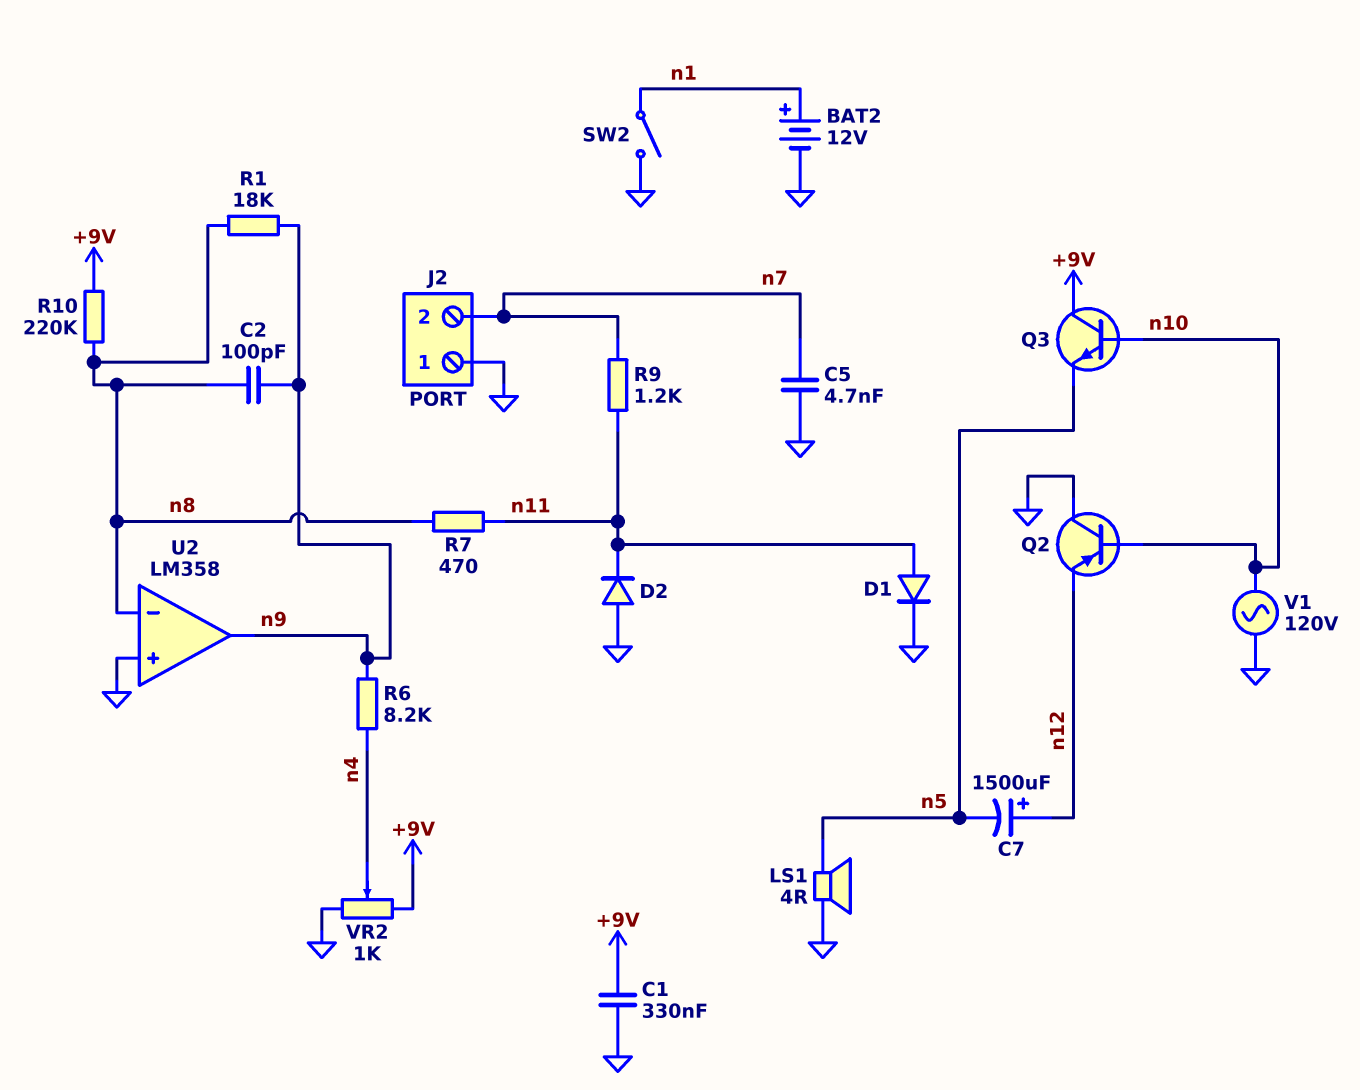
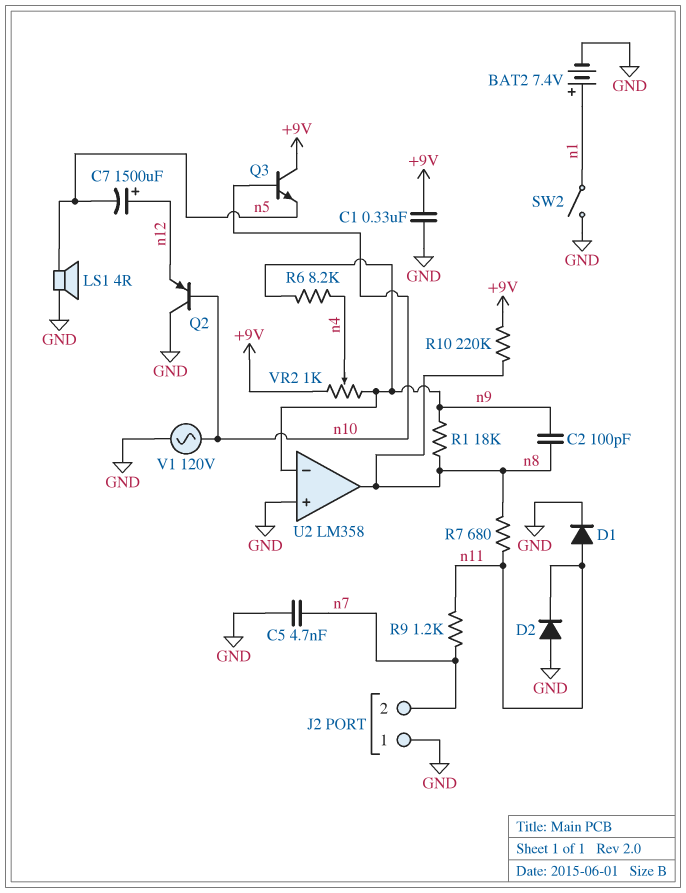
BAT2: 12V (plus n1, minus GND) -> 7.4V (plus n1, minus GND)
R7: 470 (n8, n11) -> 680 (n8, n11)
U2 pin in-: n8 -> n9
U2 pin out: n9 -> n8
VR2: 1k (+9V, GND, wiper n4) -> 1k (+9V, n9, wiper n4)

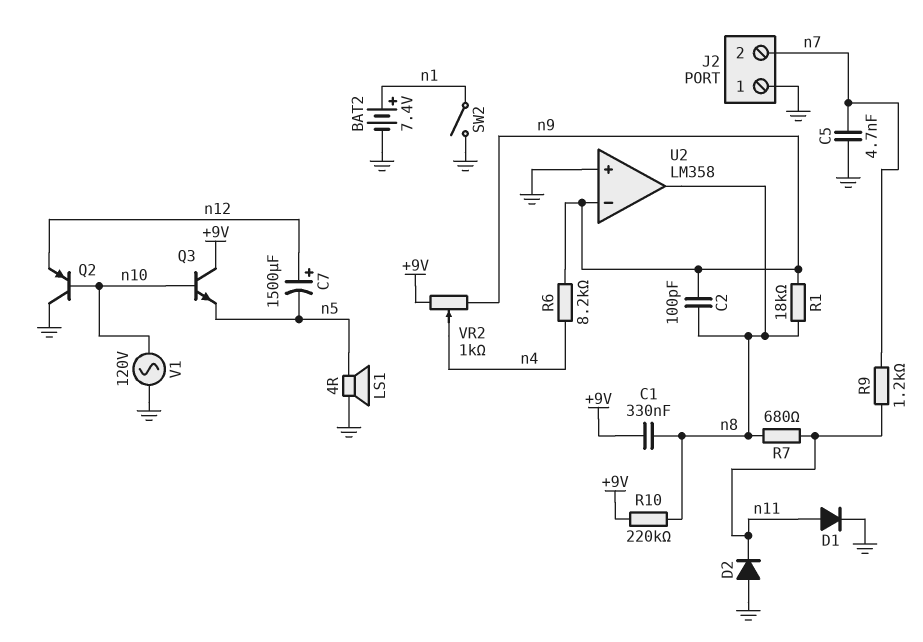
C1: 330nF (+9V, GND) -> 330nF (+9V, n8)

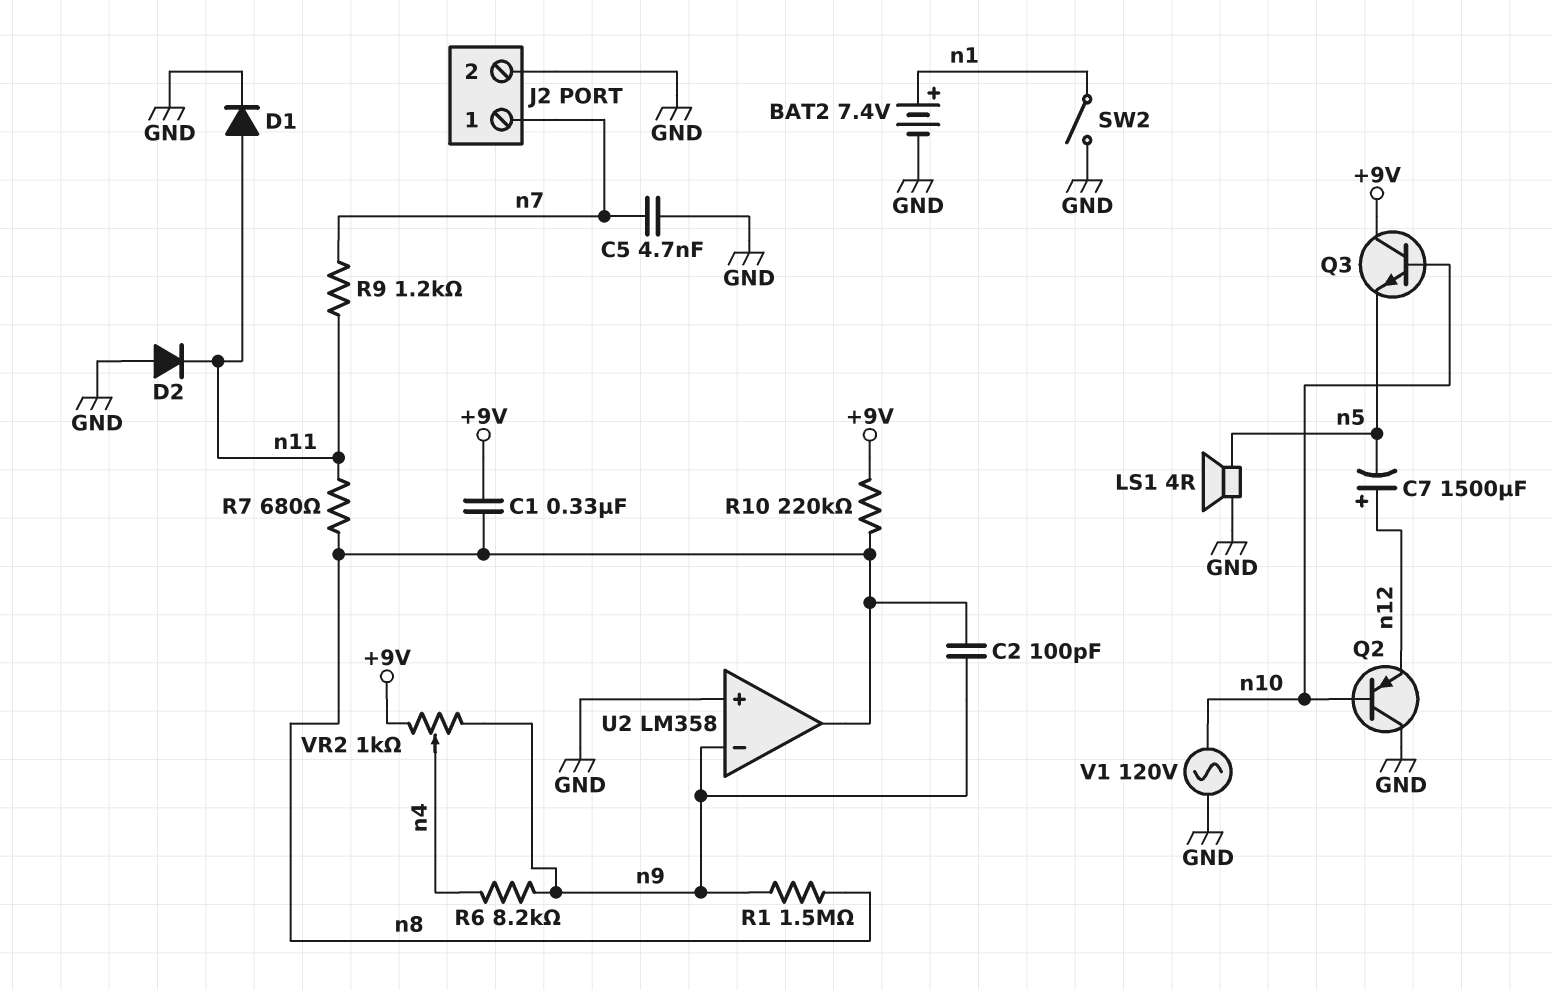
J2 pin 1: GND -> n7
J2 pin 2: n7 -> GND
R1: 18k (n8, n9) -> 1.5M (n8, n9)

